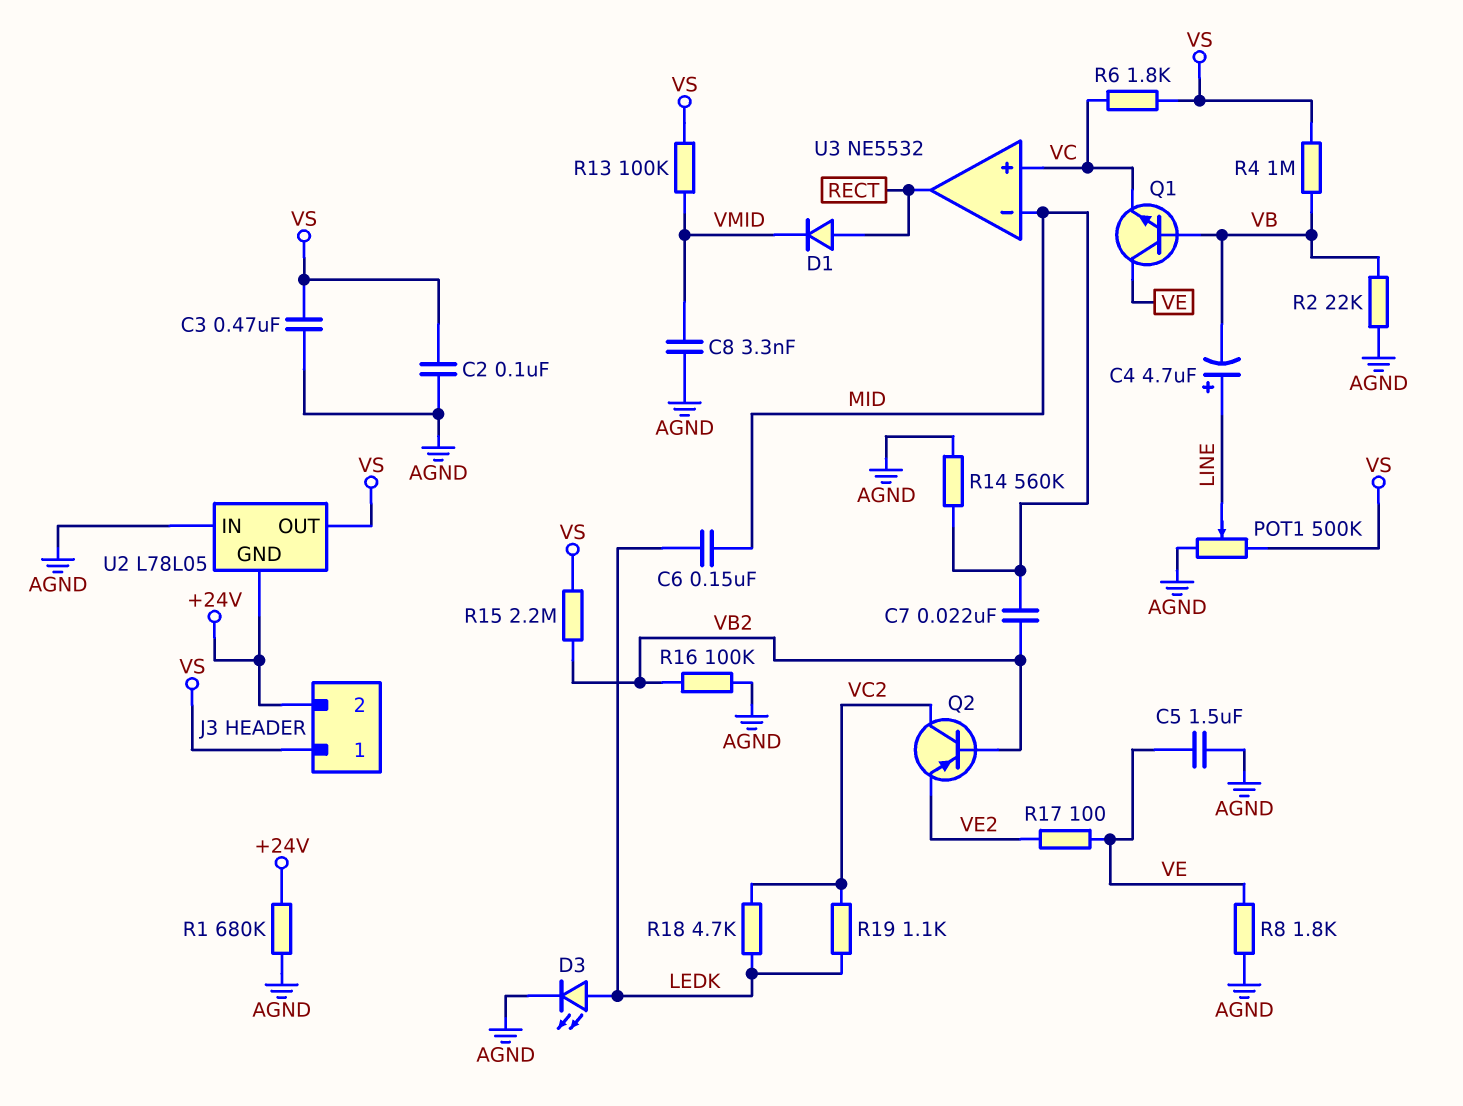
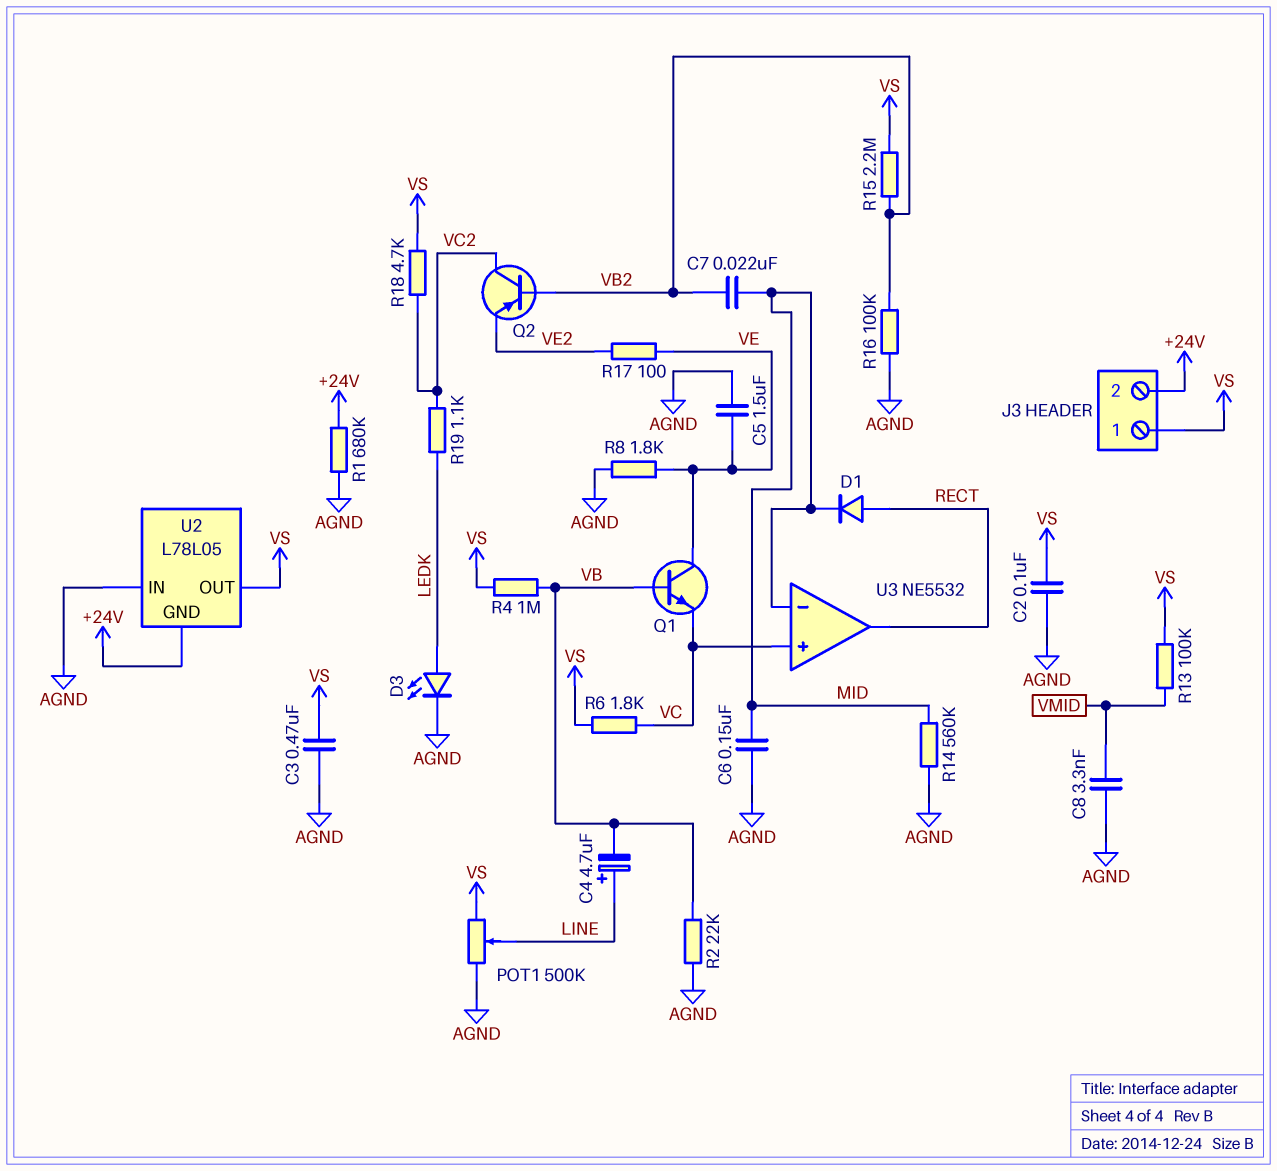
C6: 150nF (LEDK, MID) -> 150nF (AGND, MID)
D1: diode (A RECT, K VMID) -> diode (A RECT, K MID)
R18: 4.7k (LEDK, VC2) -> 4.7k (VC2, VS)

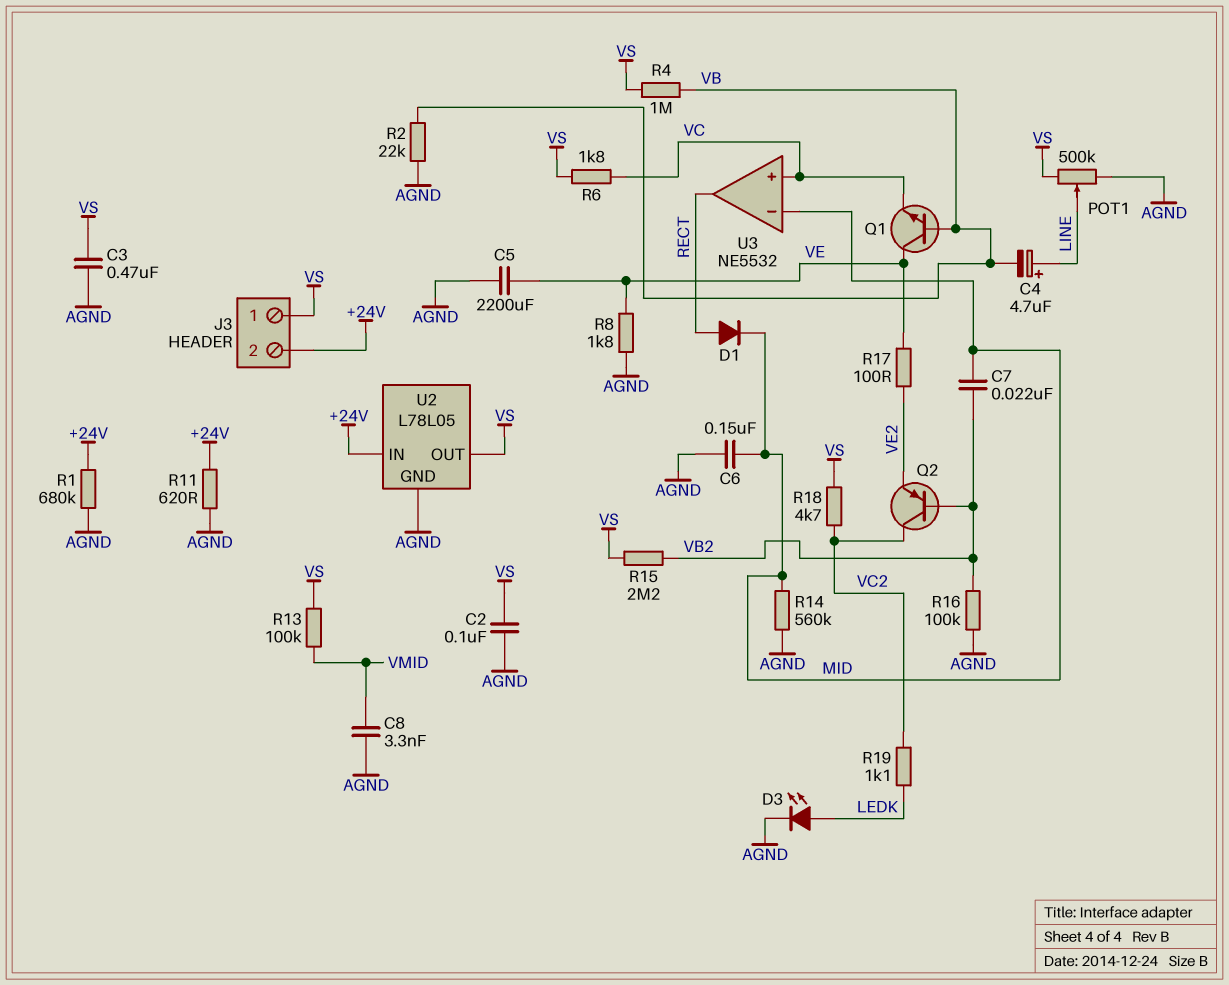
C5: 1.5uF (AGND, VE) -> 2200uF (AGND, VE)
R11: none -> 620 (+24V, AGND)
U2 pin GND: +24V -> AGND
U2 pin IN: AGND -> +24V

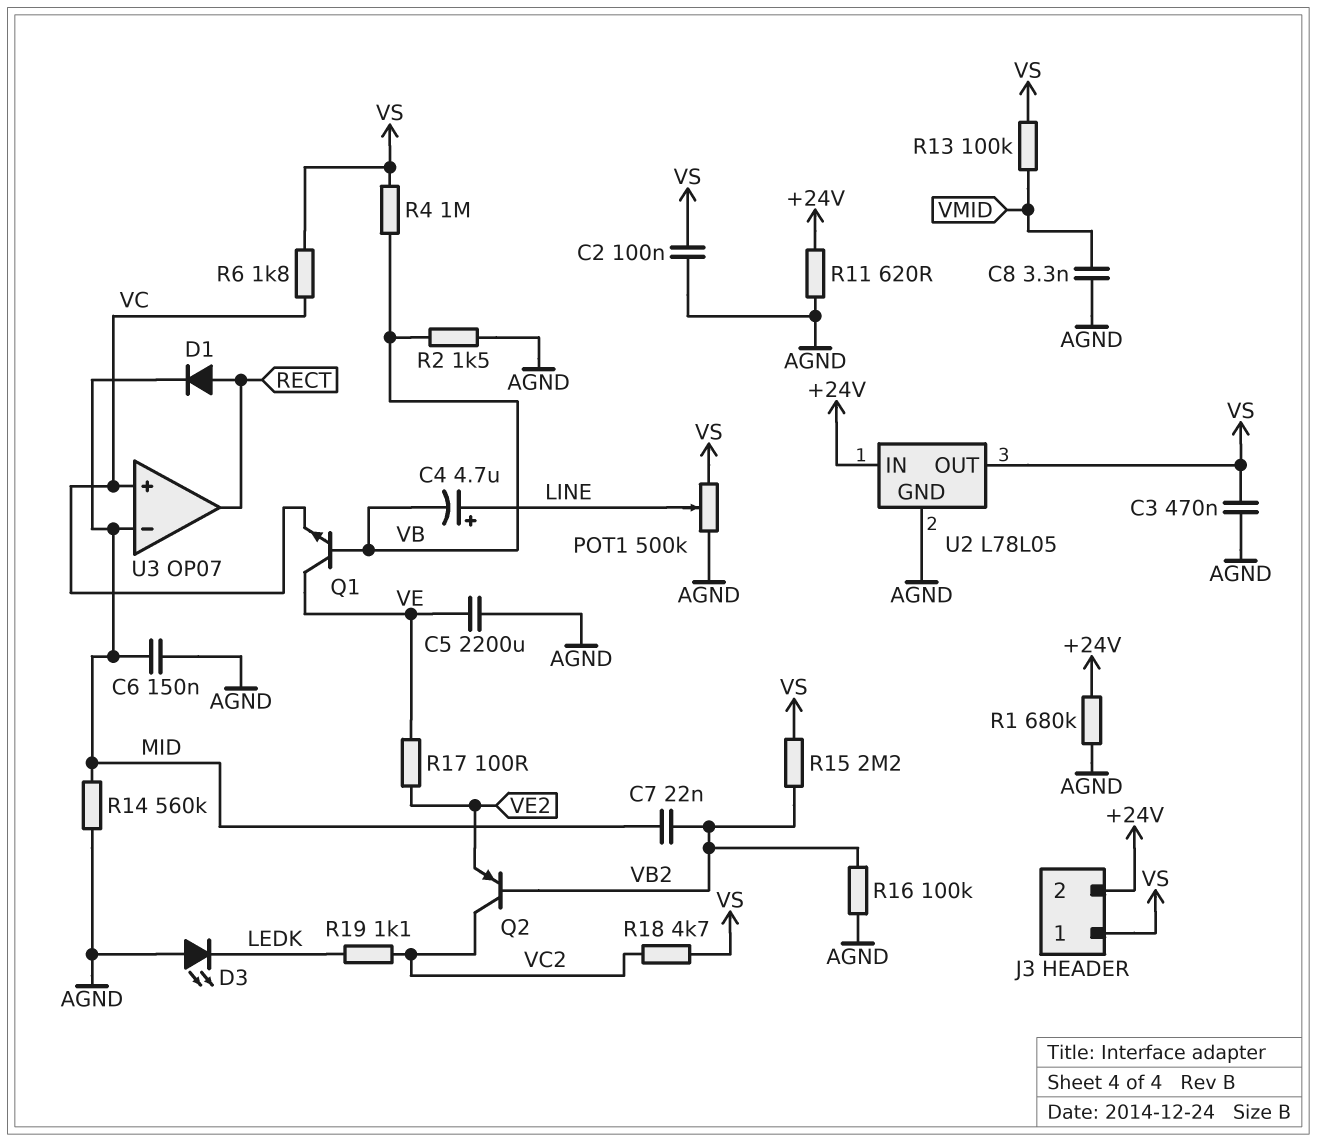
D3: LED (A LEDK, K AGND) -> LED (A AGND, K LEDK)
R2: 22k (AGND, VB) -> 1.5k (AGND, VB)
R8: 1.8k (AGND, VE) -> none
U3: NE5532 -> OP07

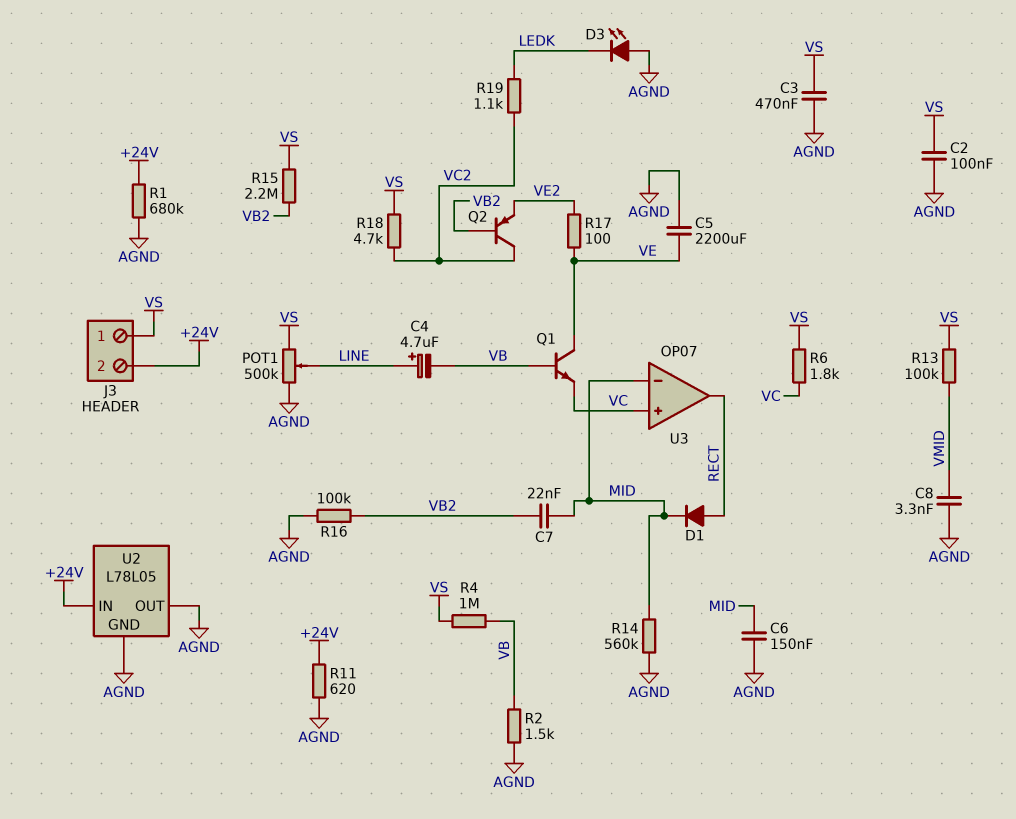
U2 pin OUT: VS -> AGND

